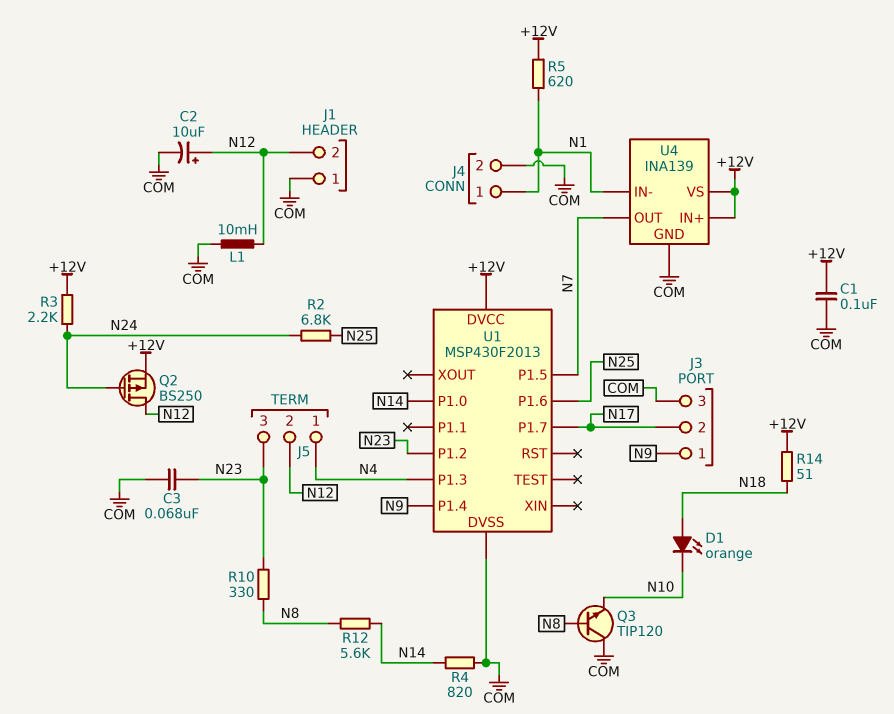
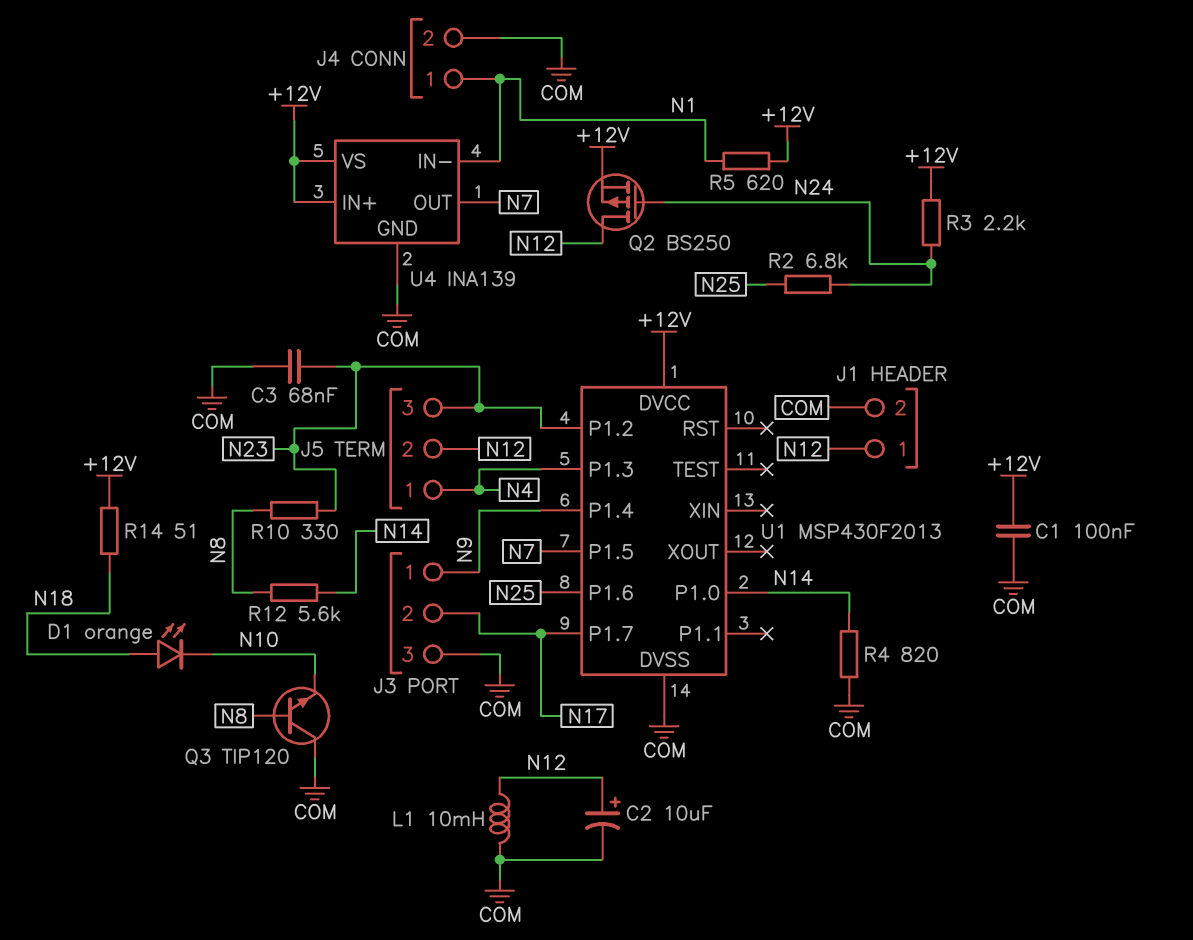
J1 pin 1: COM -> N12
J1 pin 2: N12 -> COM

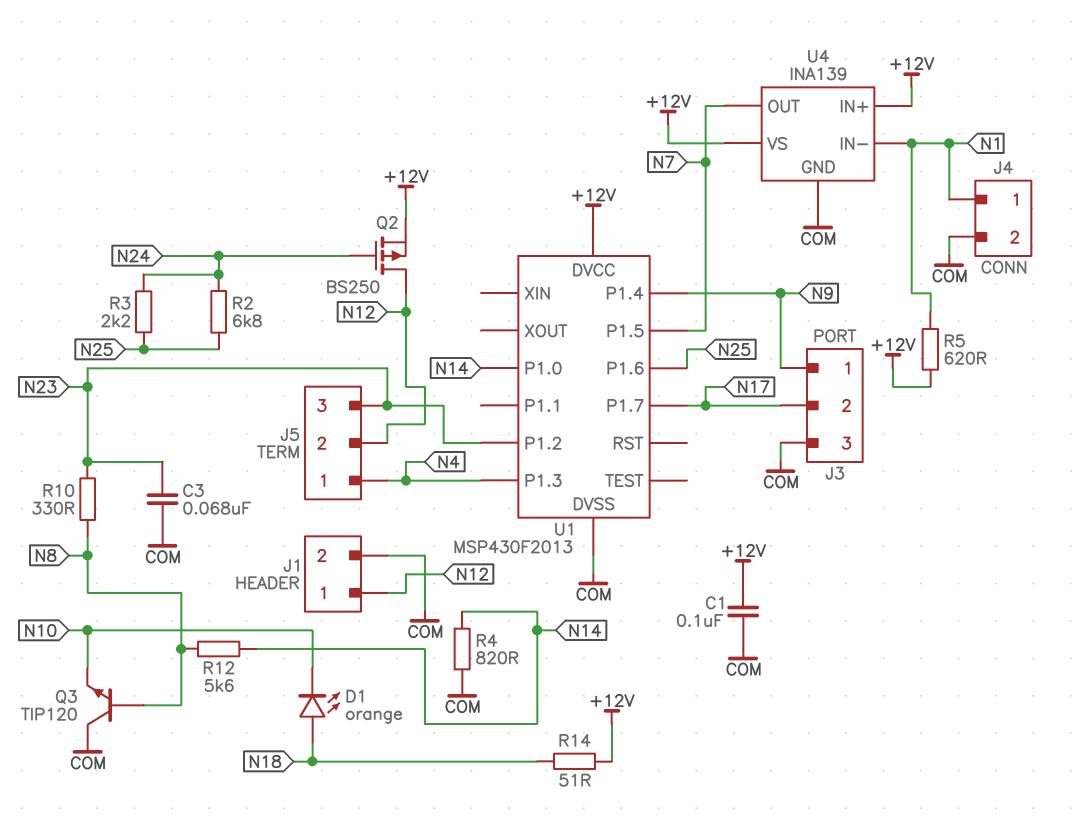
C2: 10uF (plus N12, minus COM) -> none
L1: 10mH (COM, N12) -> none
R3: 2.2k (+12V, N24) -> 2.2k (N24, N25)

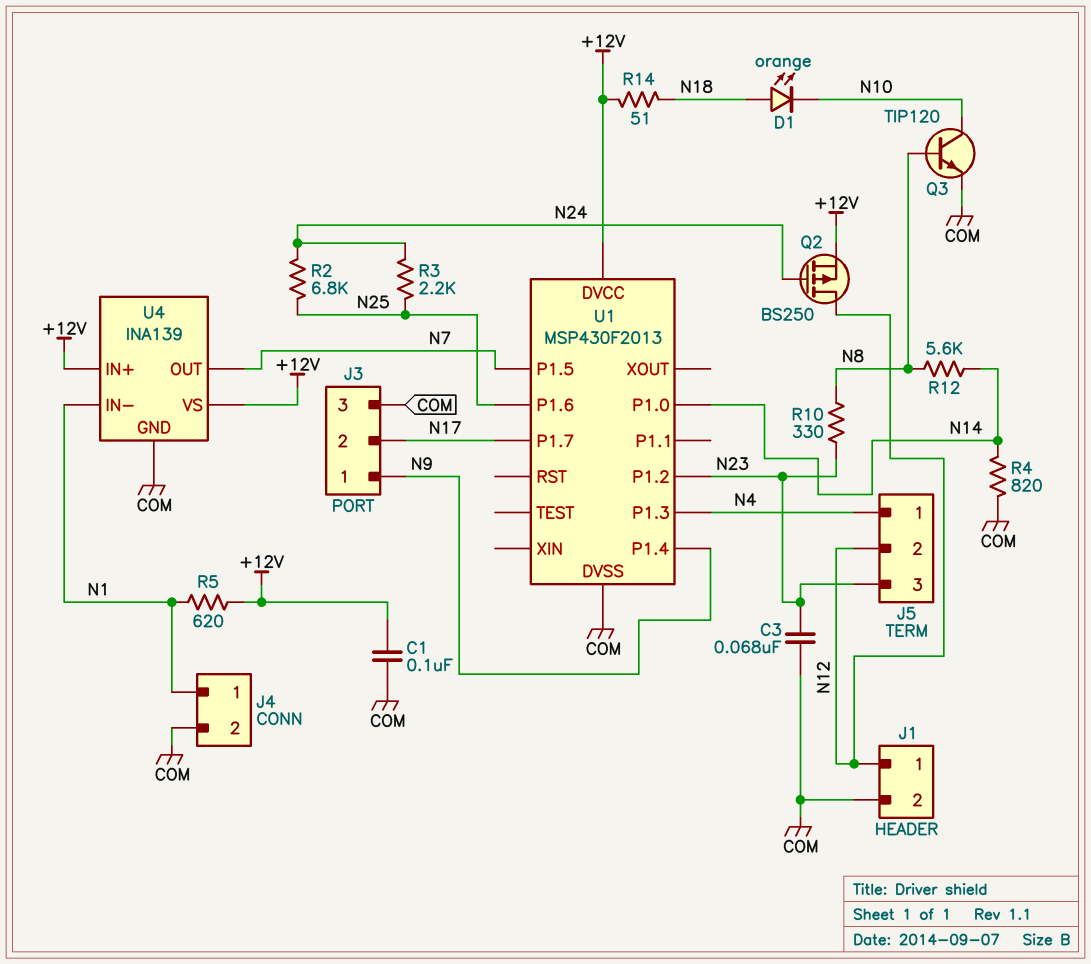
Q3: NPN TIP120 (B N8, C COM, E N10) -> NPN TIP120 (B N8, C N10, E COM)

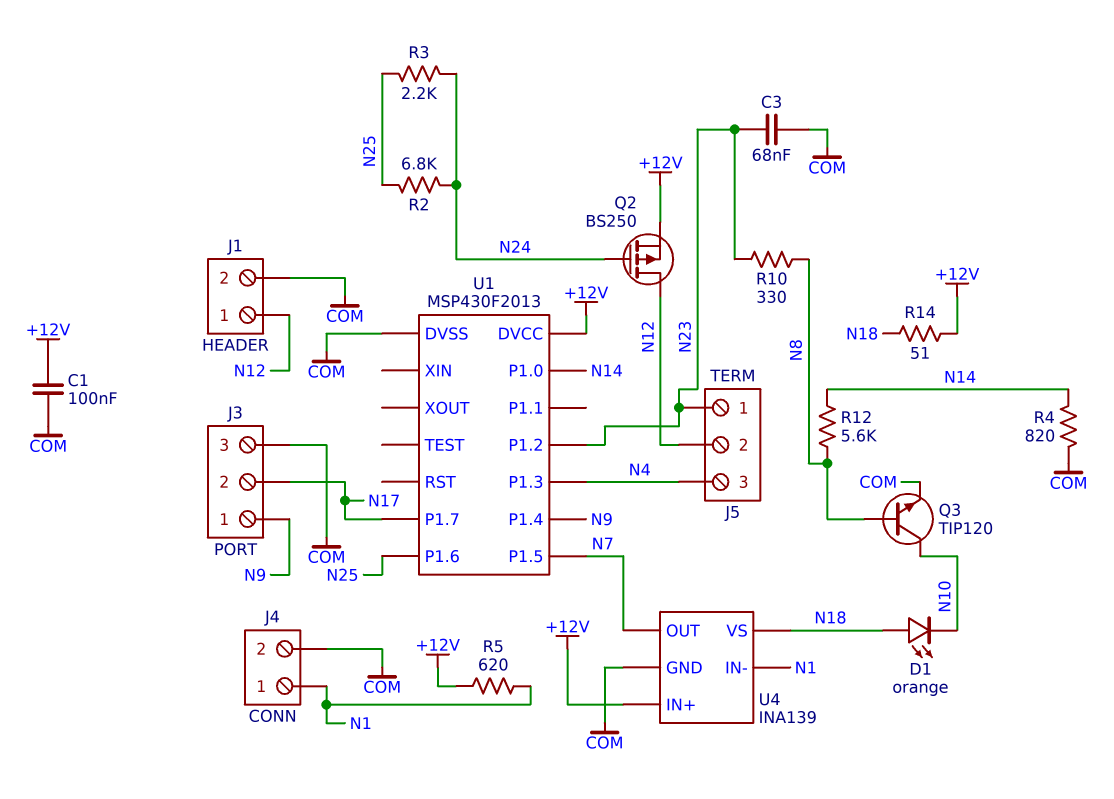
J5 pin 1: N4 -> N23
J5 pin 3: N23 -> N4
U4 pin VS: +12V -> N18

